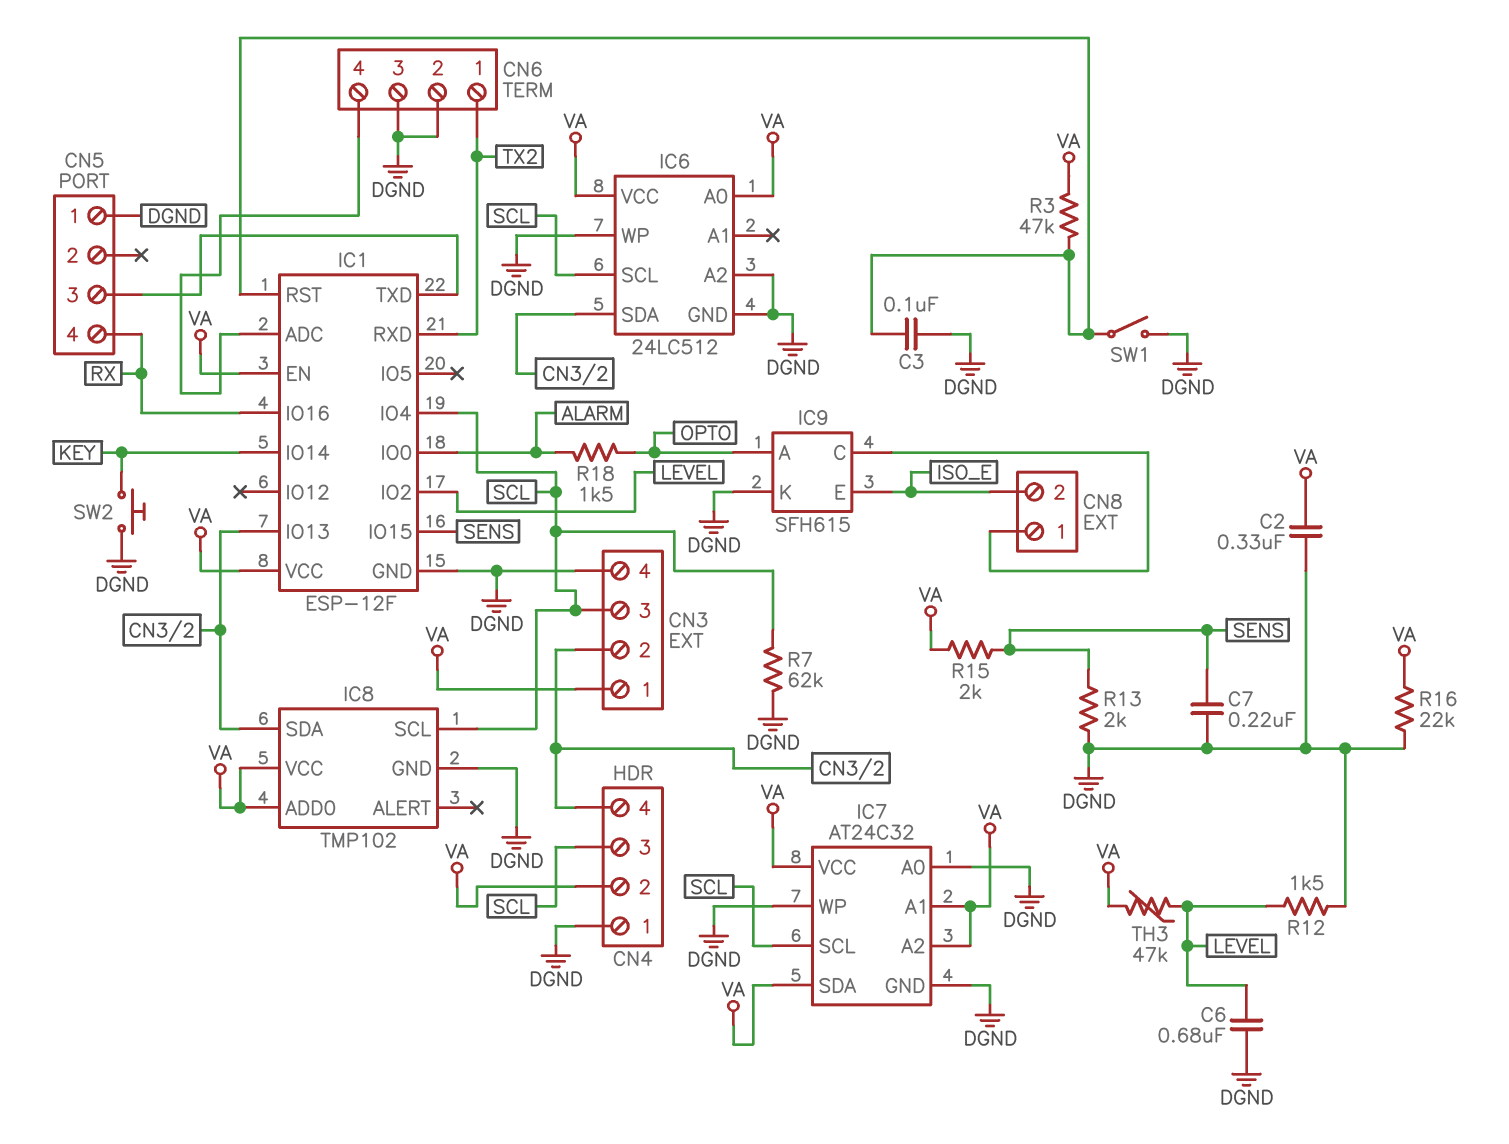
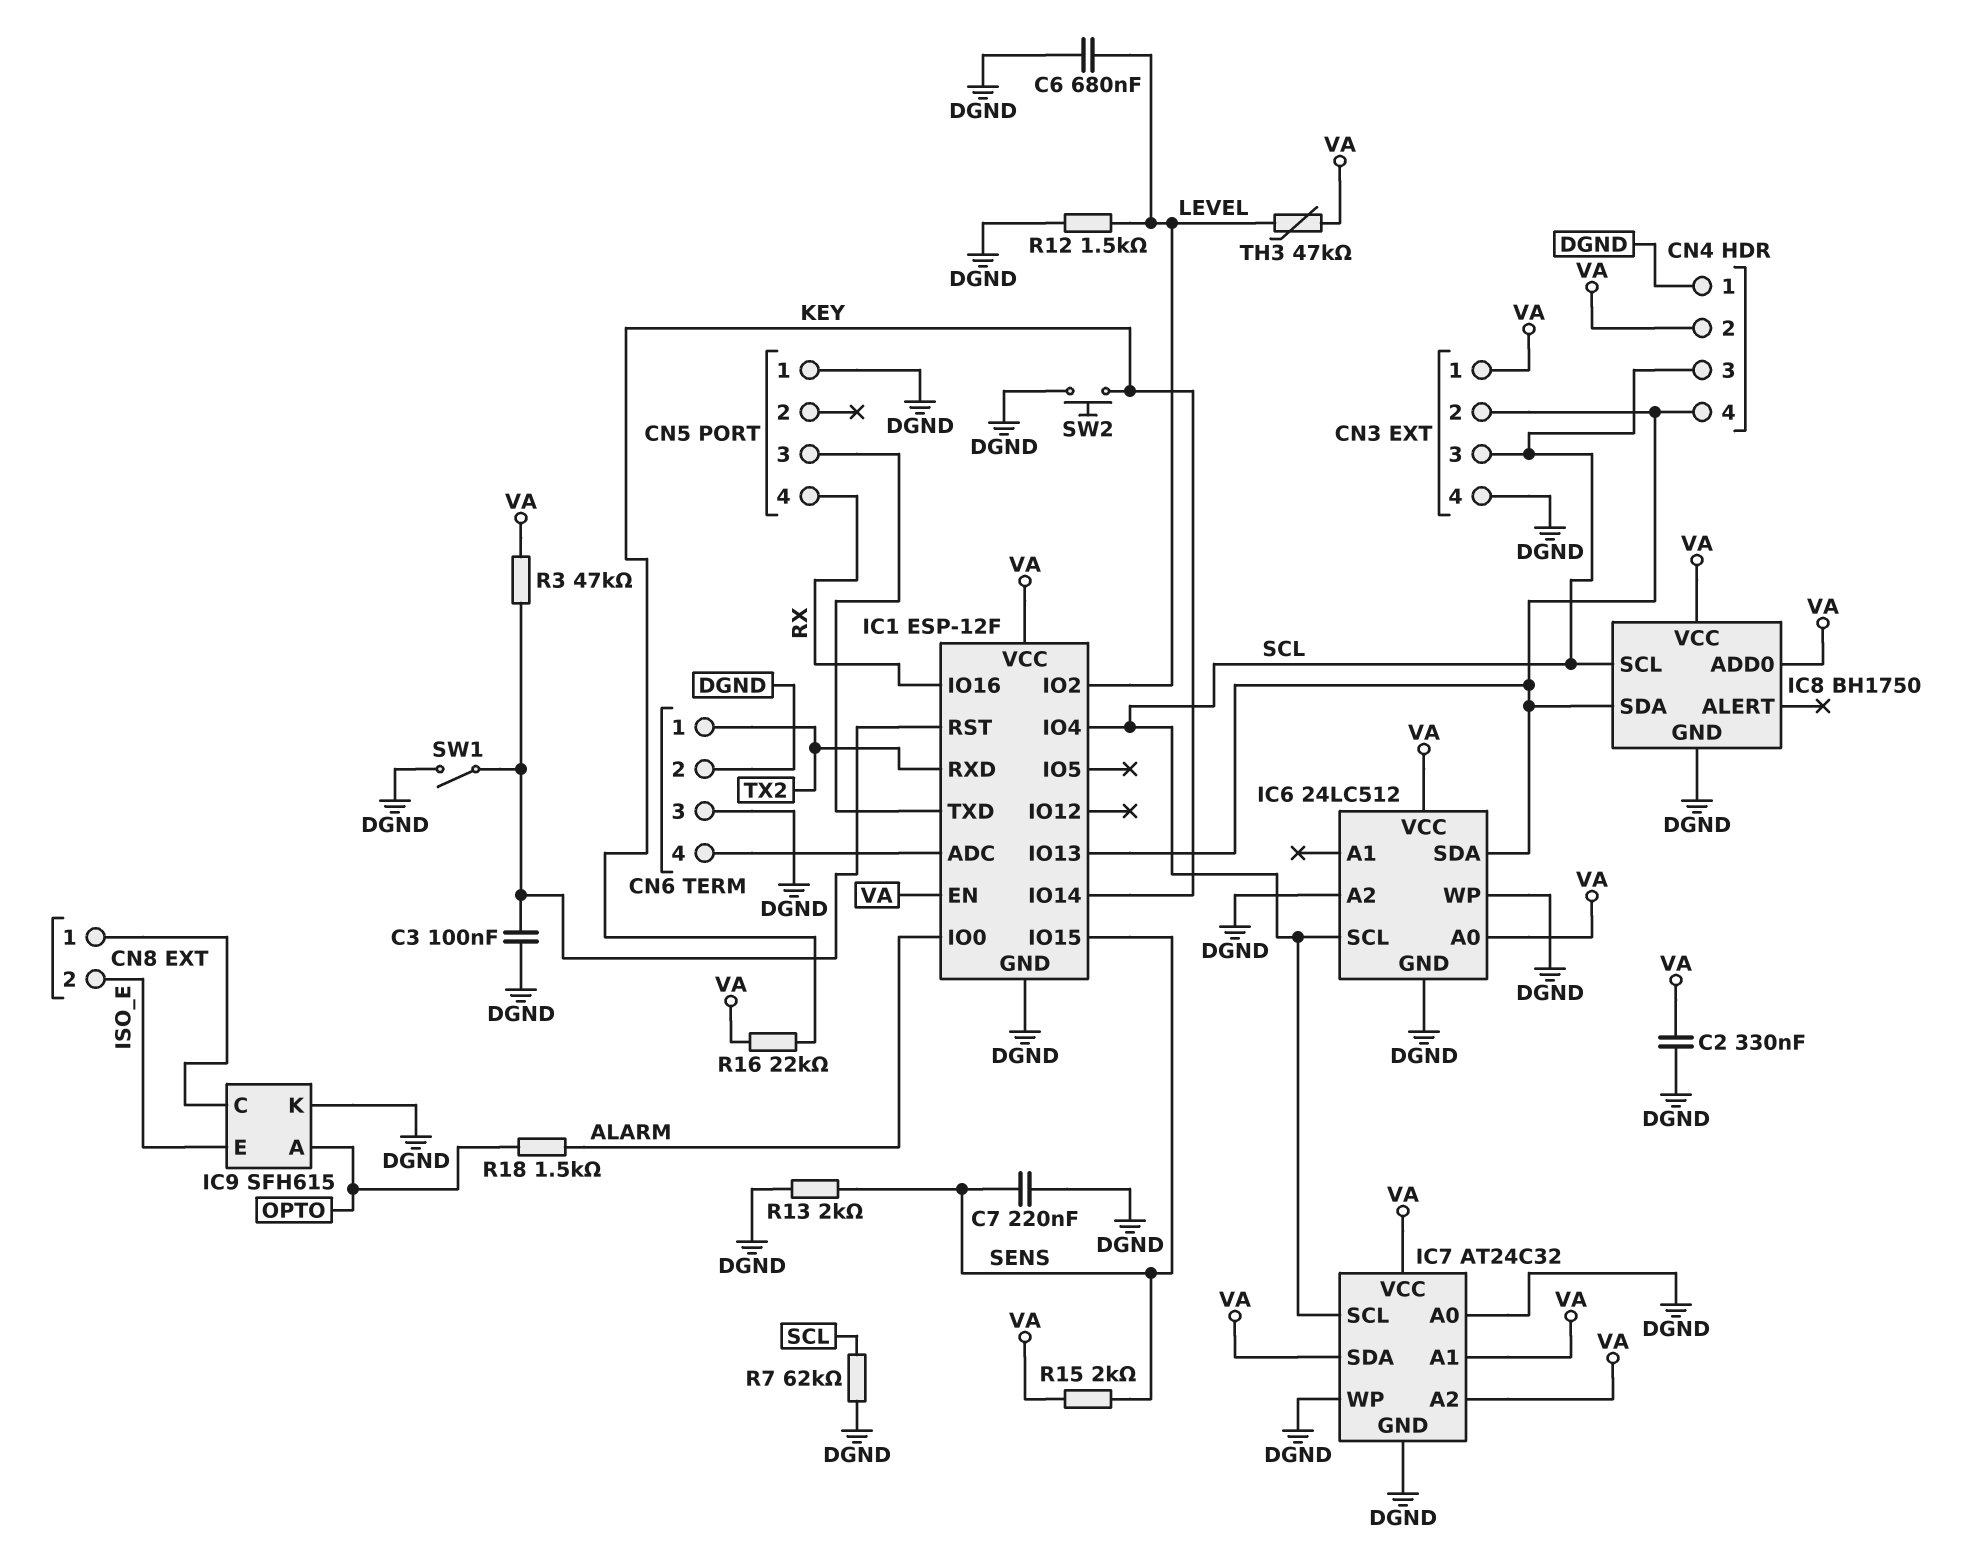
IC8: TMP102 -> BH1750
R16: 22k (DGND, VA) -> 22k (KEY, VA)

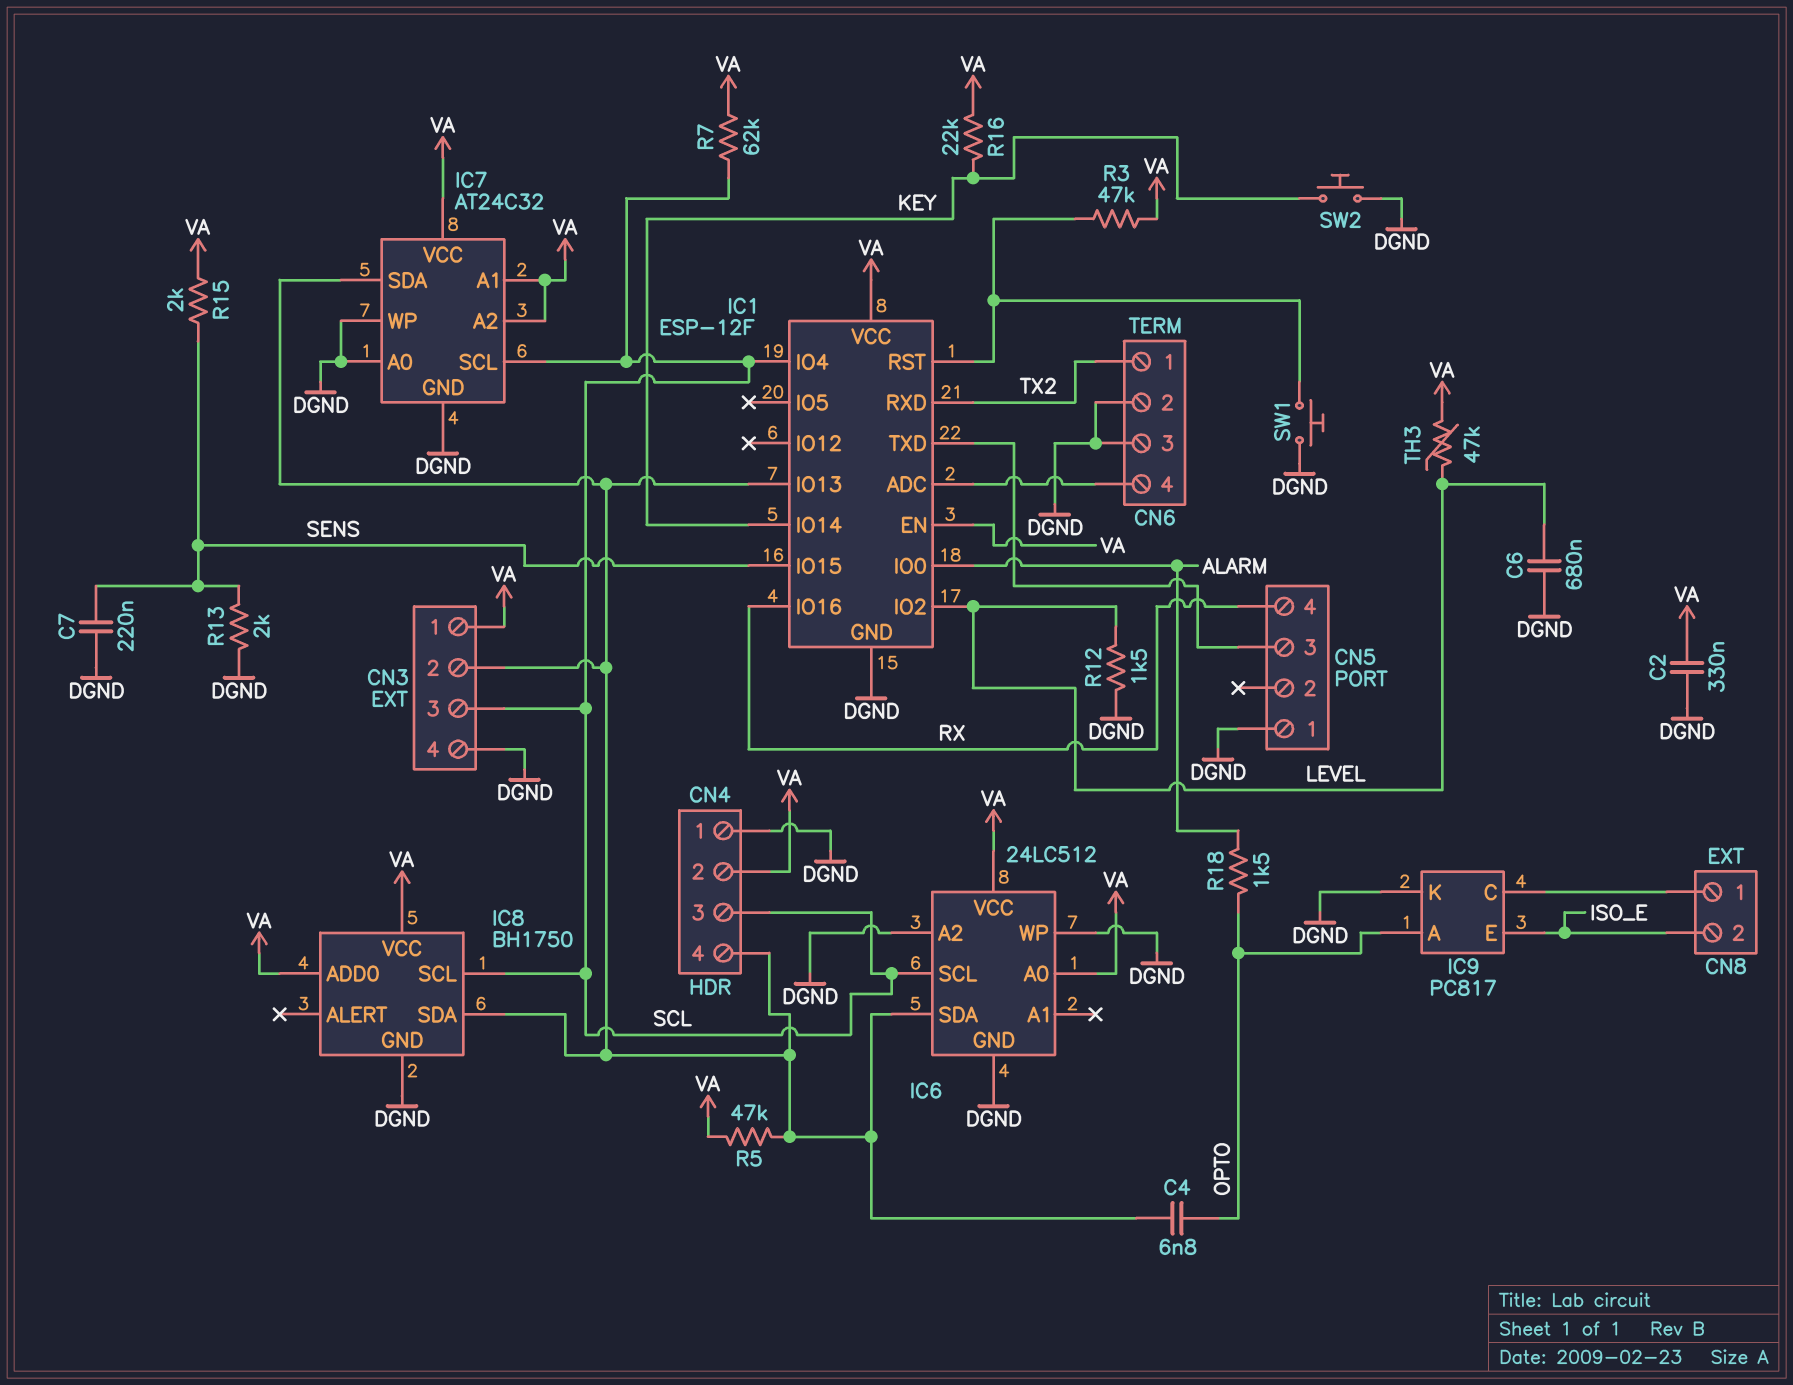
C3: 100nF (DGND, IC1/RST) -> none
C4: none -> 6.8nF (CN3/2, OPTO)
IC7 pin SDA: VA -> CN3/2
IC9: SFH615 -> PC817
R5: none -> 47k (CN3/2, VA)
R7: 62k (DGND, SCL) -> 62k (SCL, VA)
SW1: switch (DGND, IC1/RST) -> button (DGND, IC1/RST)

